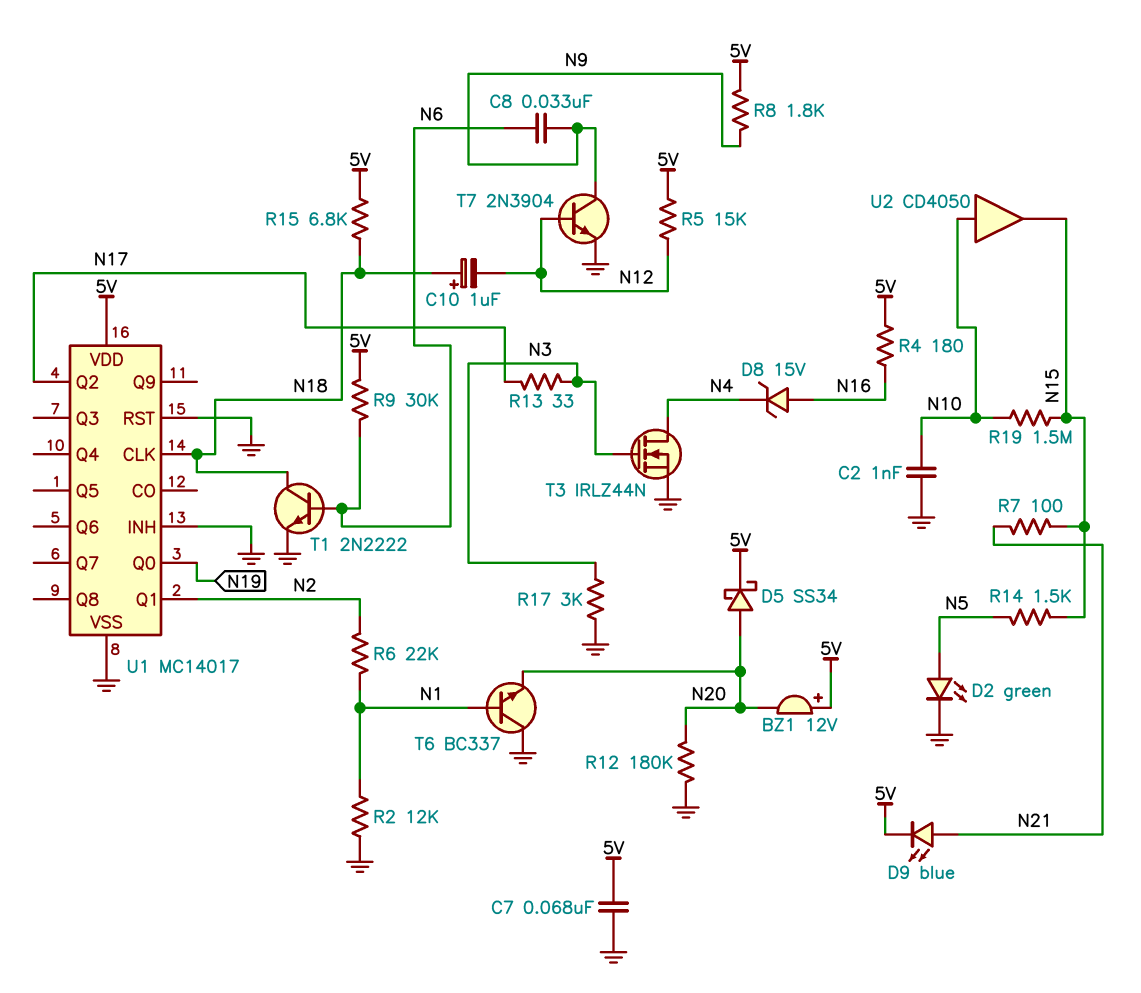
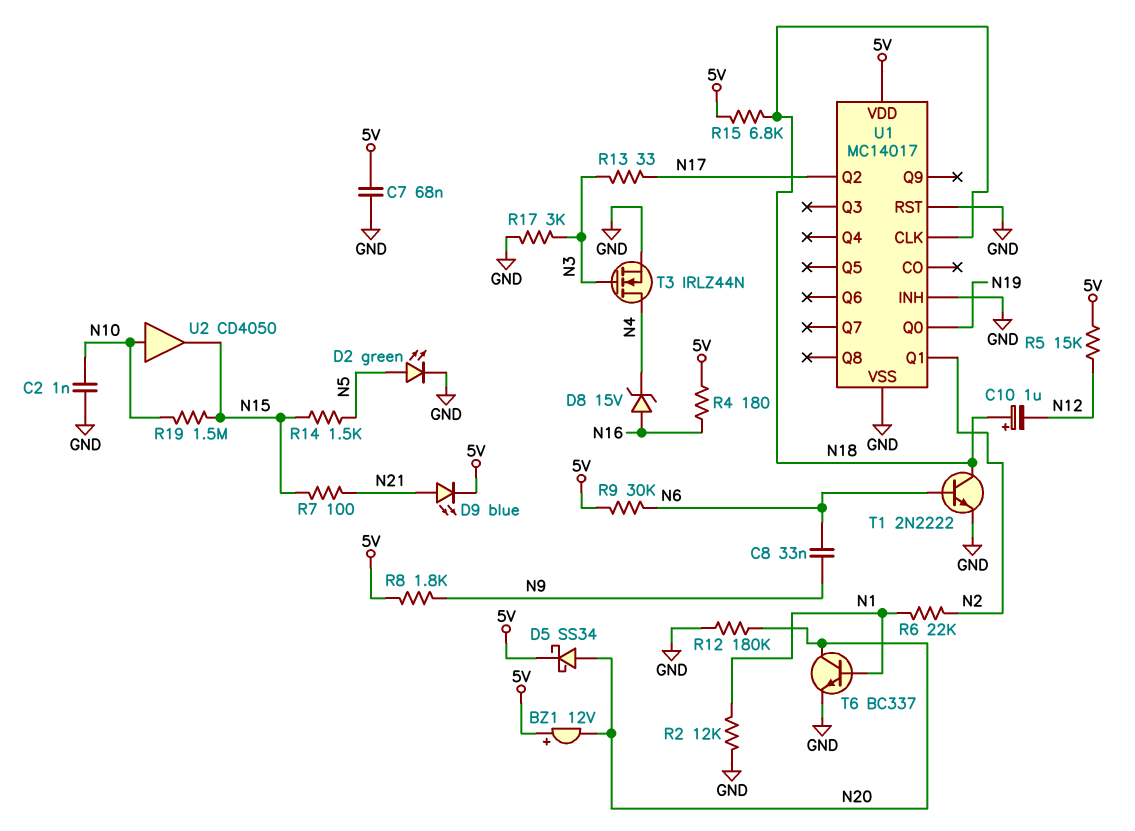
T6: NPN BC337 (B N1, C GND, E N20) -> NPN BC337 (B N1, C N20, E GND)
T7: NPN 2N3904 (B N12, C N9, E GND) -> none

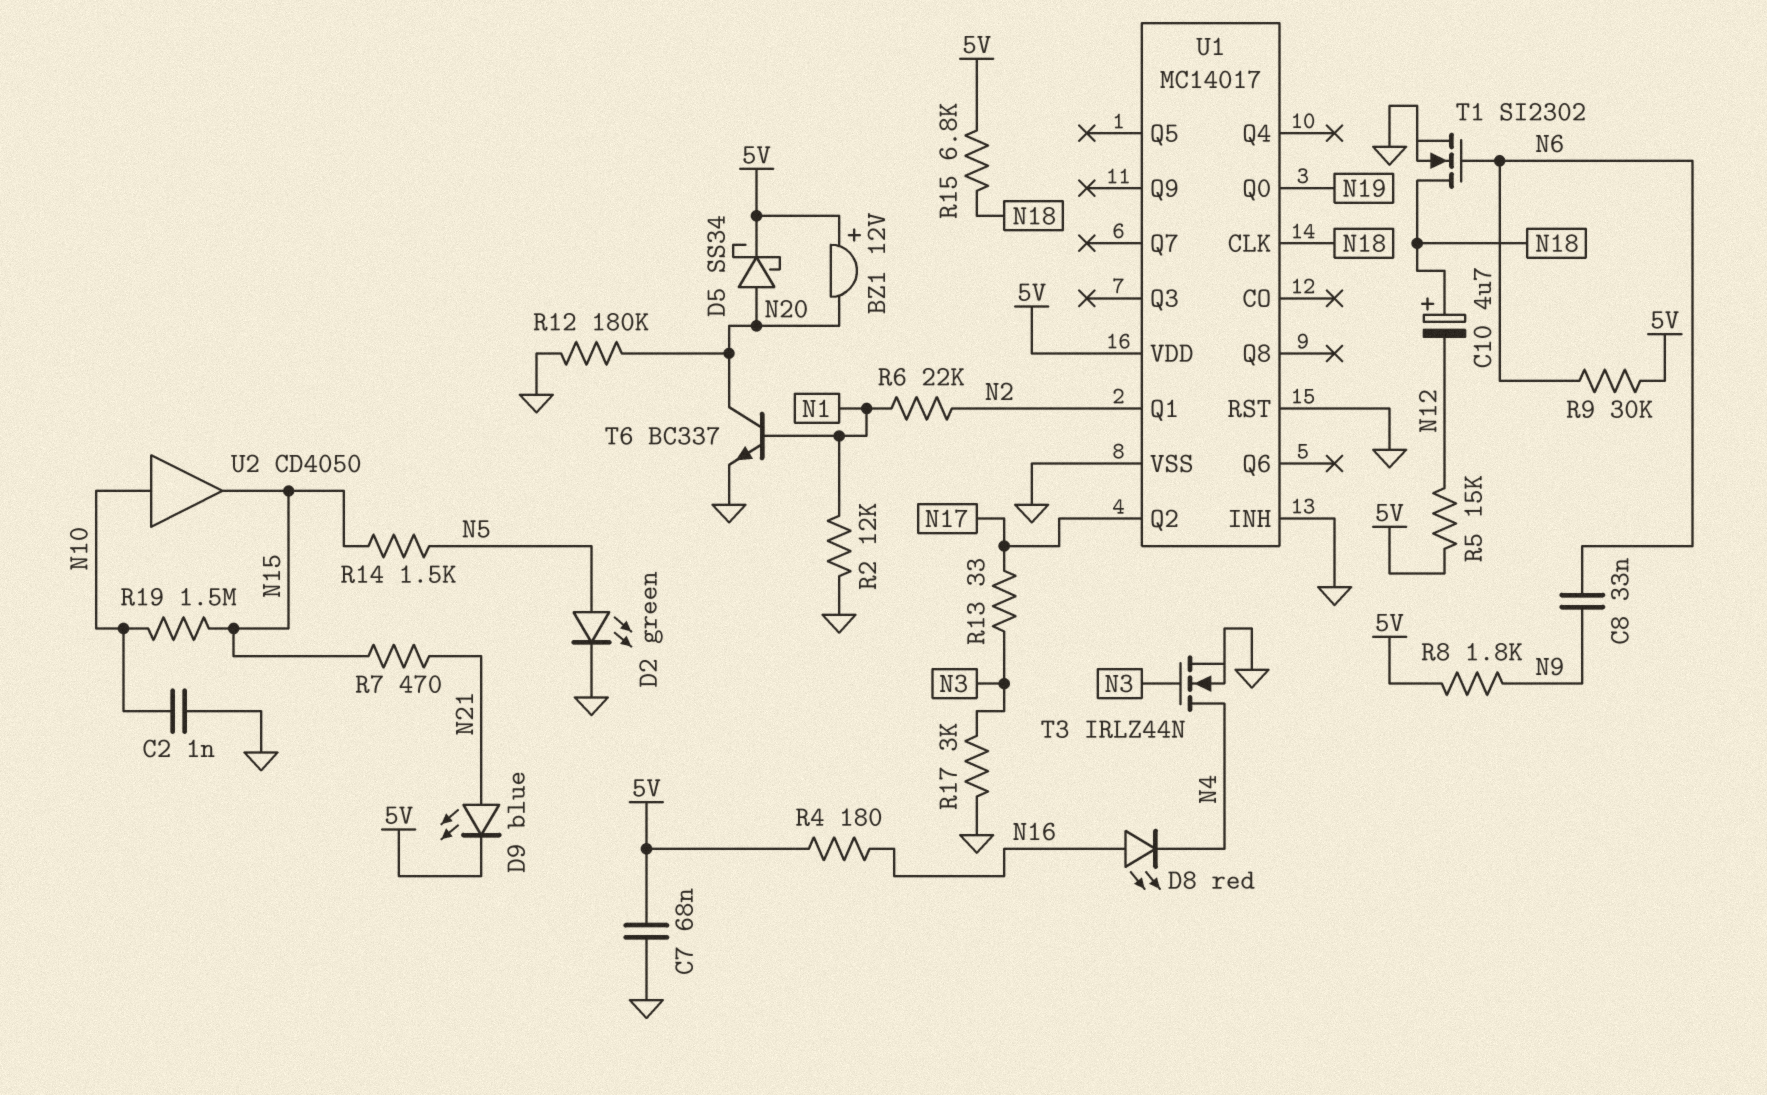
C10: 1uF (plus N18, minus N12) -> 4.7uF (plus N18, minus N12)
D8: zener 15V (A N16, K N4) -> LED red (A N16, K N4)
R7: 100 (N15, N21) -> 470 (N15, N21)
T1: NPN 2N2222 (B N6, C N18, E GND) -> NMOS SI2302 (G N6, D N18, S GND)

